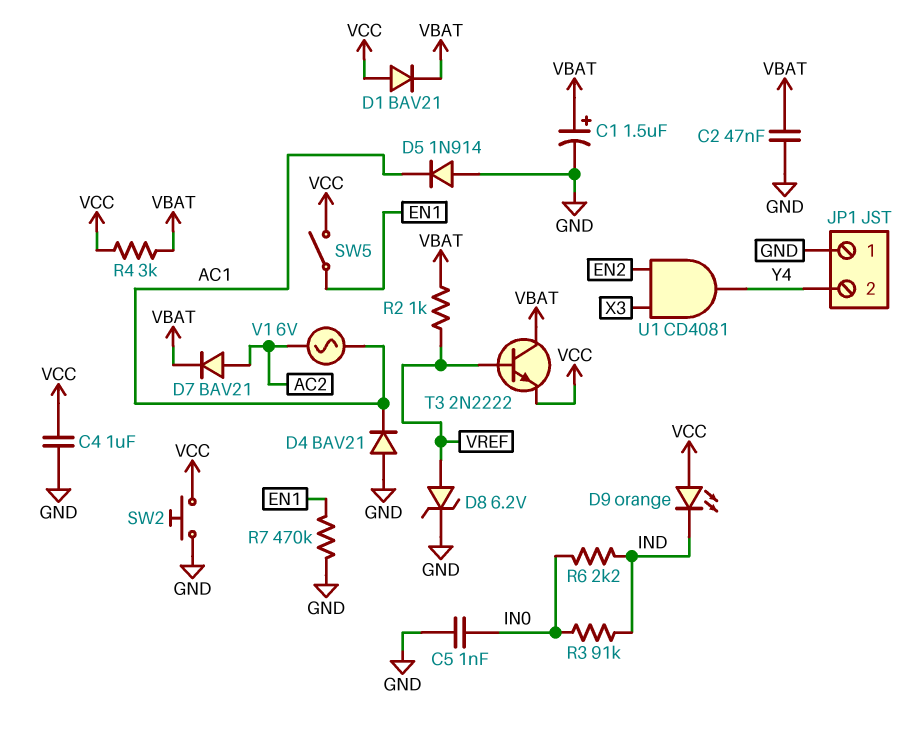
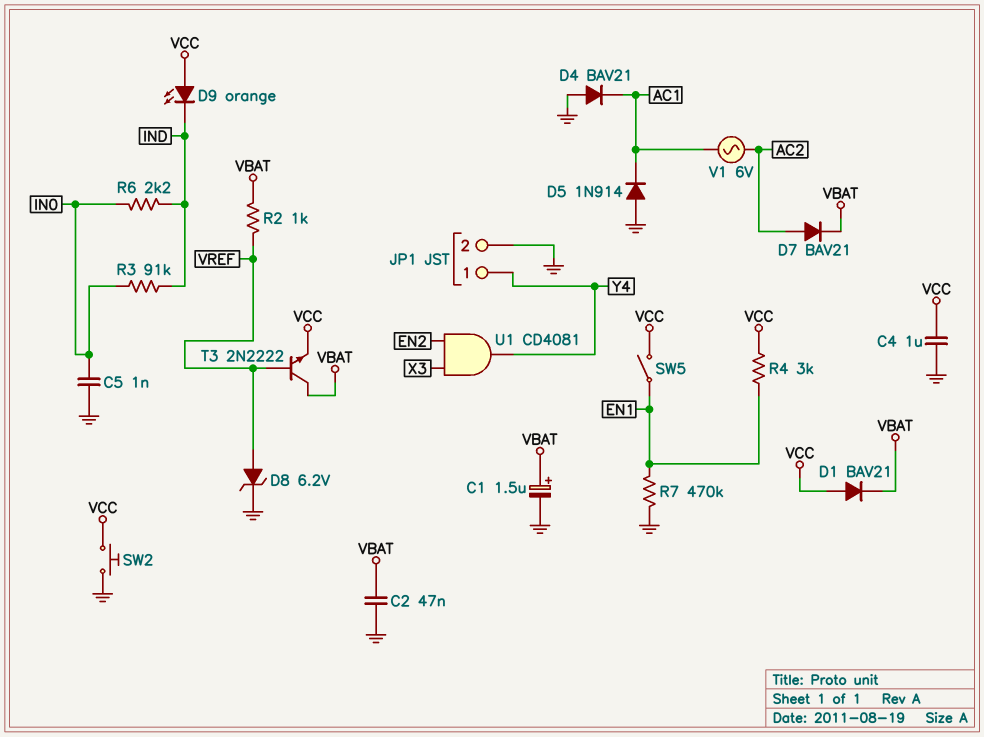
JP1 pin 1: GND -> Y4
JP1 pin 2: Y4 -> GND
R4: 3k (VBAT, VCC) -> 3k (EN1, VCC)

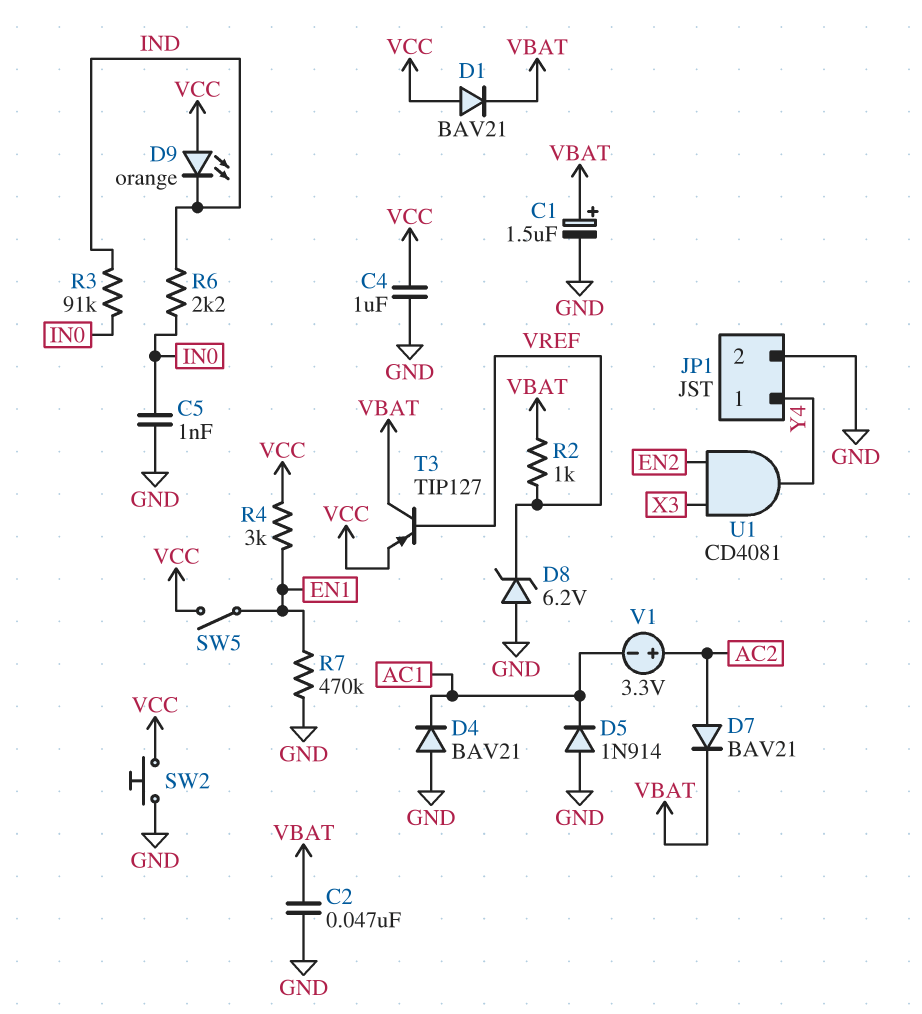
D8: zener 6.2V (A VREF, K GND) -> zener 6.2V (A GND, K VREF)
T3: NPN 2N2222 (B VREF, C VBAT, E VCC) -> PNP TIP127 (B VREF, C VBAT, E VCC)
V1: AC 6V (AC1, AC2) -> 3.3V (plus AC2, minus AC1)

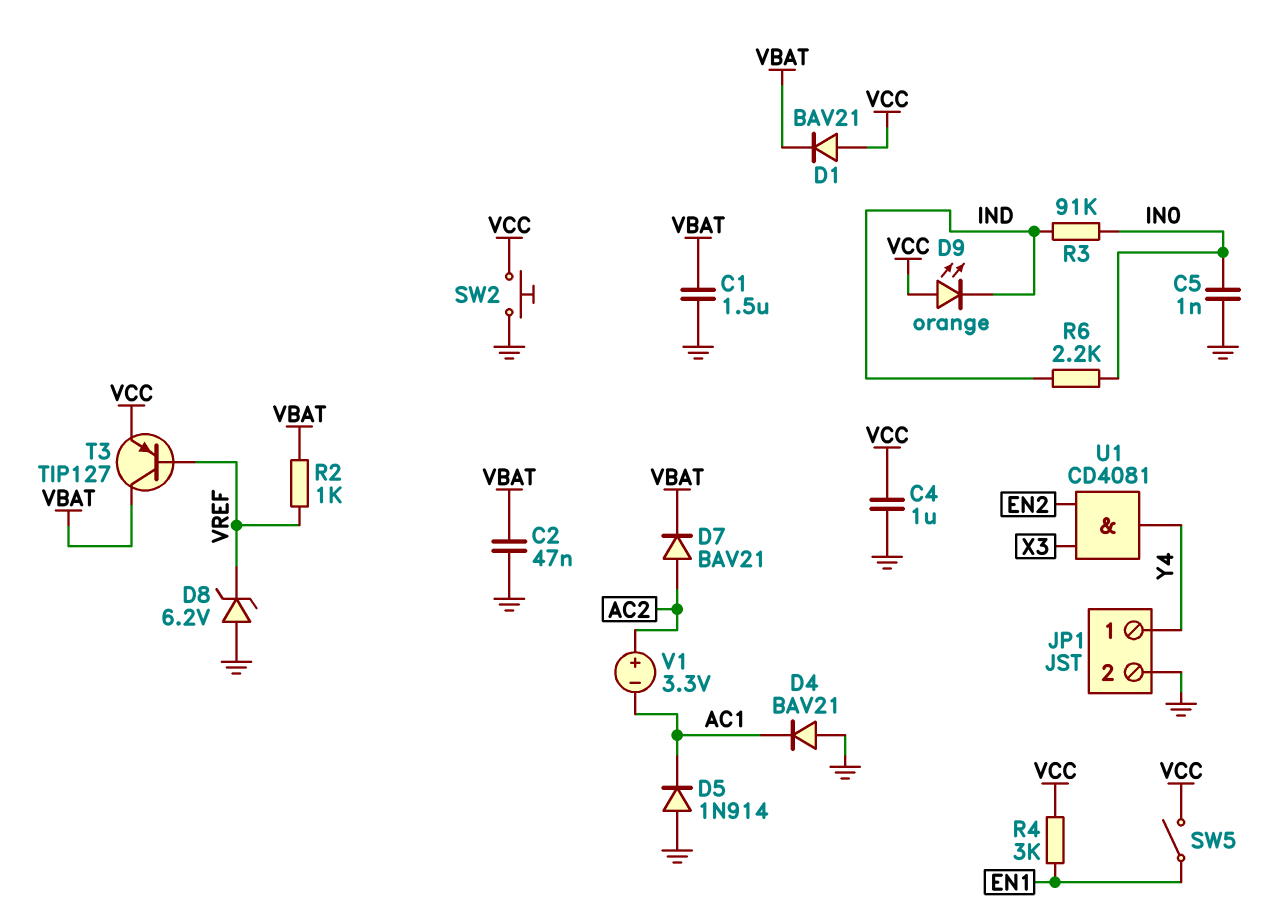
C1: 1.5uF (plus VBAT, minus GND) -> 1.5uF (GND, VBAT)
R7: 470k (EN1, GND) -> none

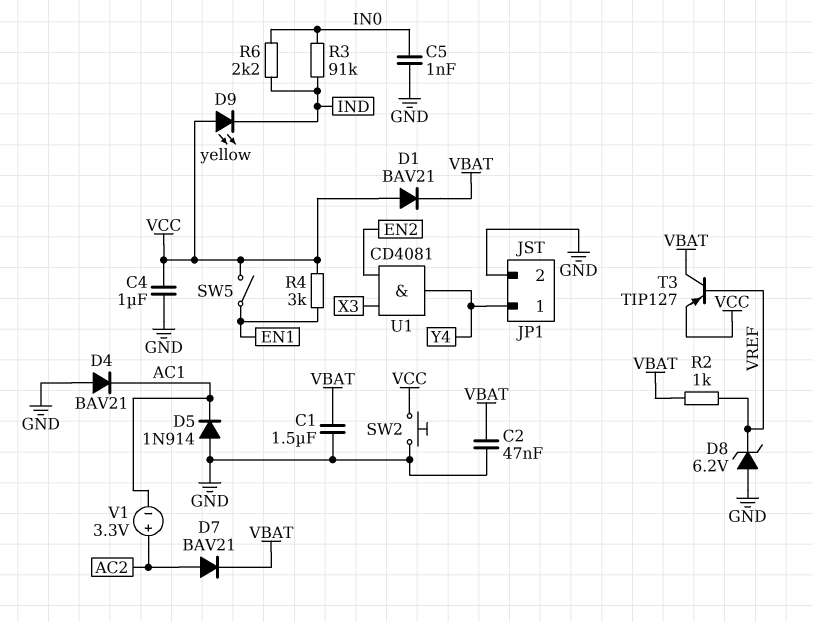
D9: LED orange (A VCC, K IND) -> LED yellow (A VCC, K IND)

